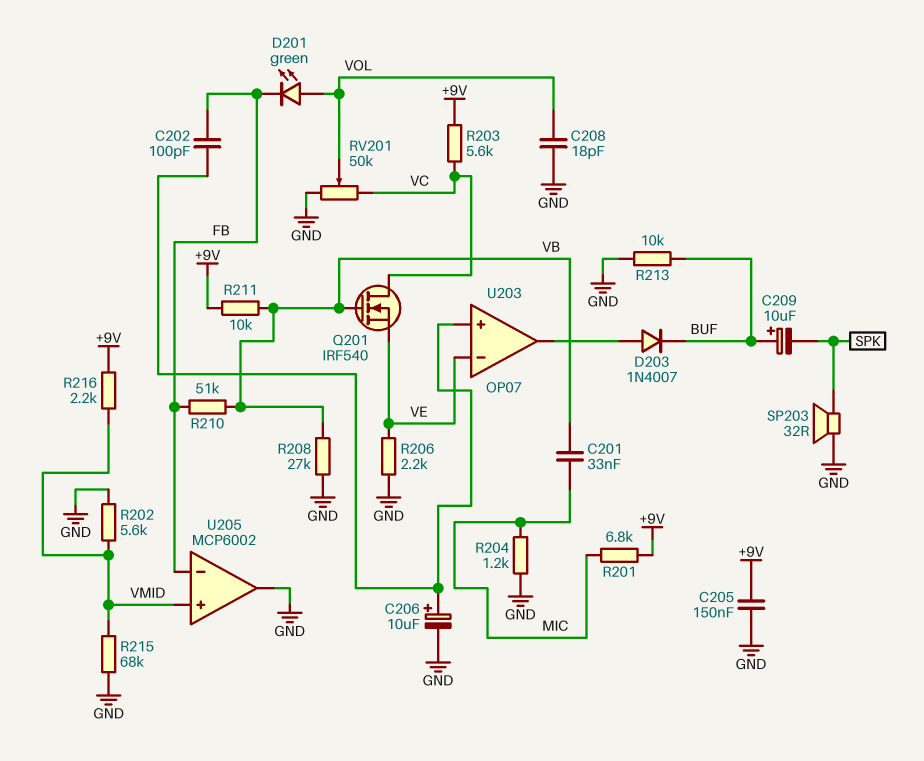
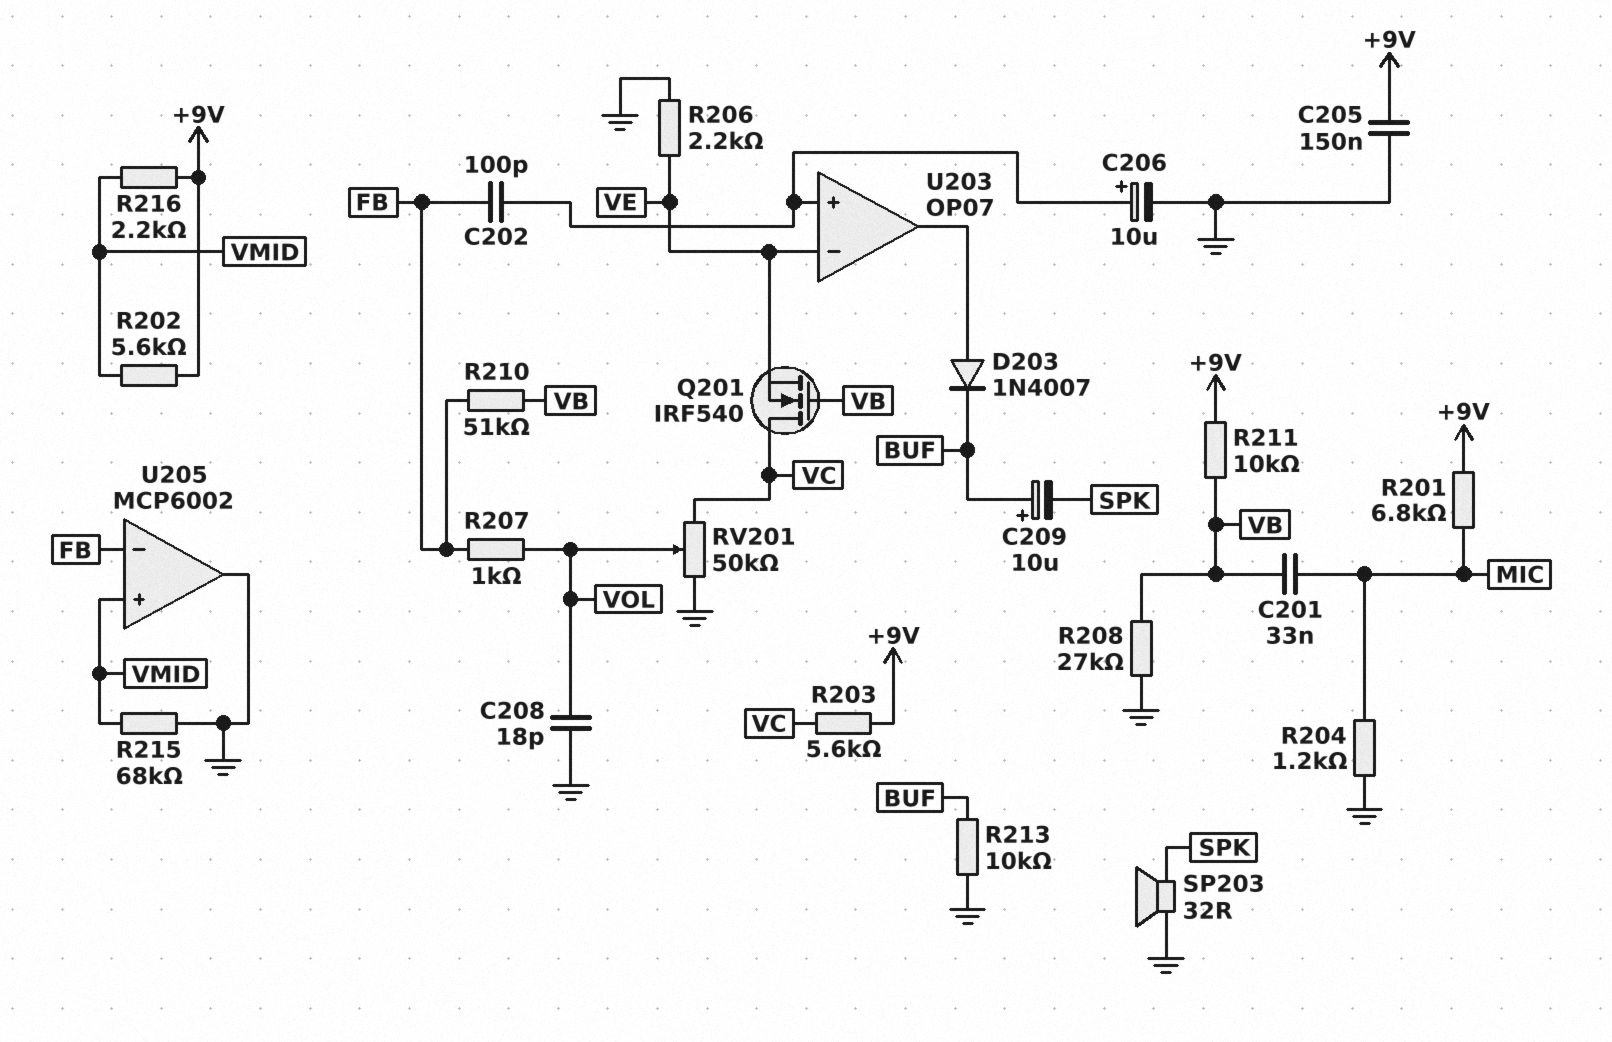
D201: LED green (A VOL, K FB) -> none
R202: 5.6k (GND, VMID) -> 5.6k (+9V, VMID)
R207: none -> 1k (FB, VOL)

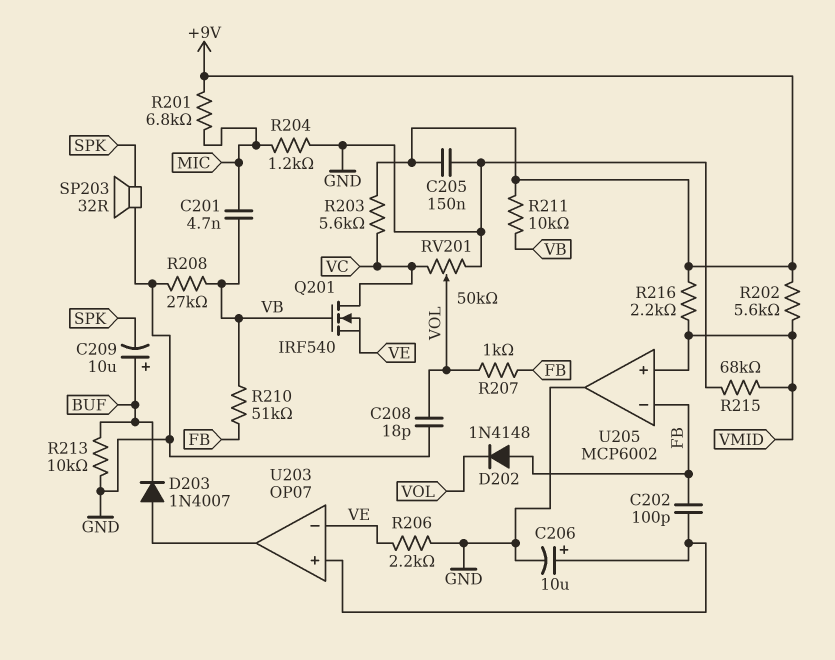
C201: 33nF (MIC, VB) -> 4.7nF (MIC, VB)
D202: none -> diode 1N4148 (A FB, K VOL)

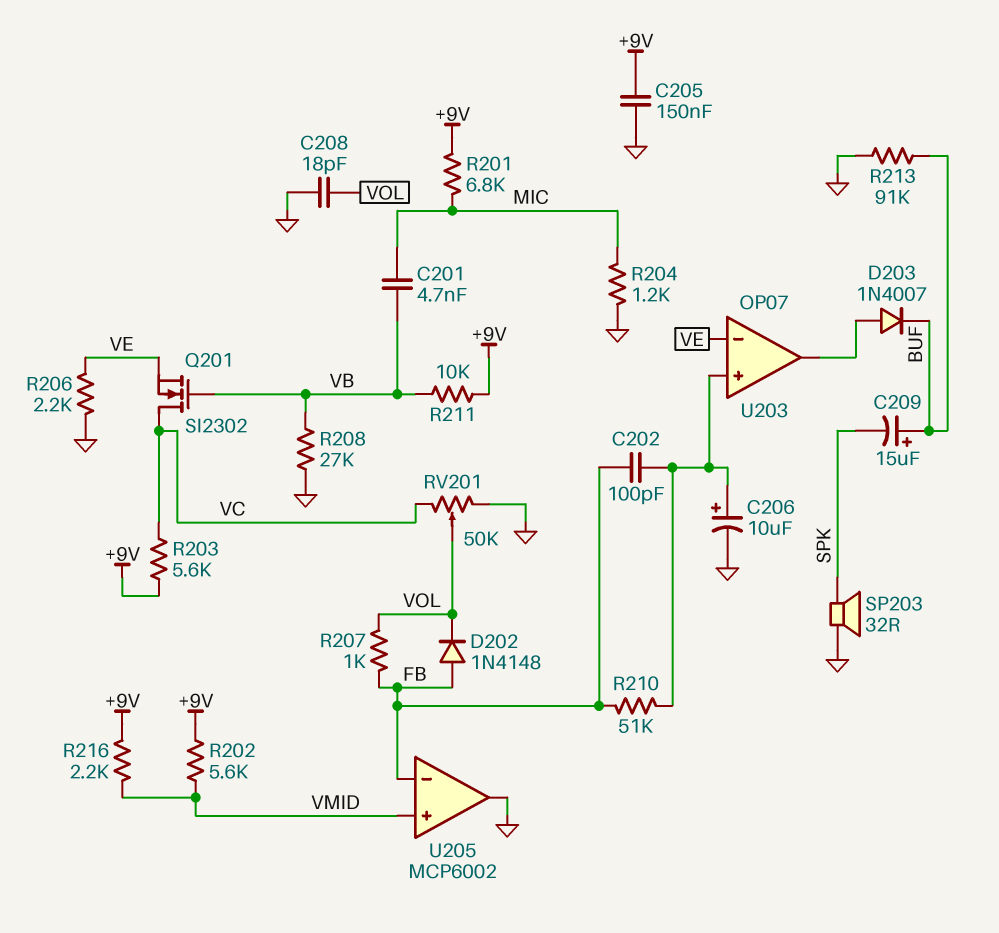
C209: 10uF (plus BUF, minus SPK) -> 15uF (plus BUF, minus SPK)
Q201: NMOS IRF540 (G VB, D VC, S VE) -> NMOS SI2302 (G VB, D VC, S VE)
R210: 51k (FB, VB) -> 51k (FB, U203/in+)
R213: 10k (BUF, GND) -> 91k (BUF, GND)
R215: 68k (GND, VMID) -> none

